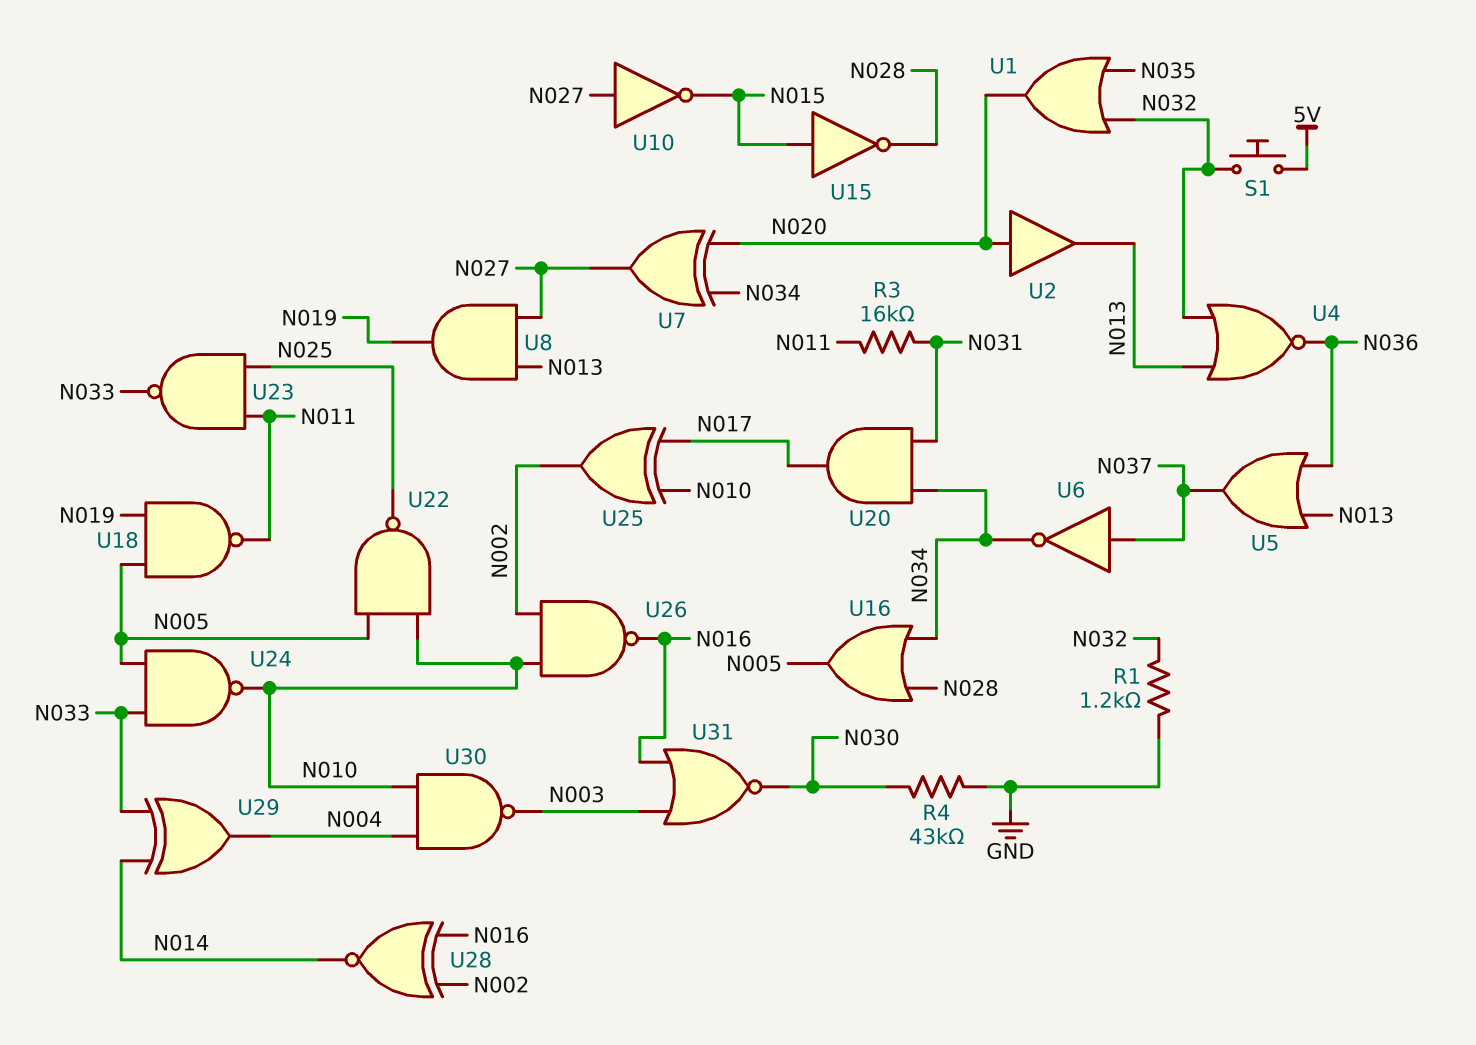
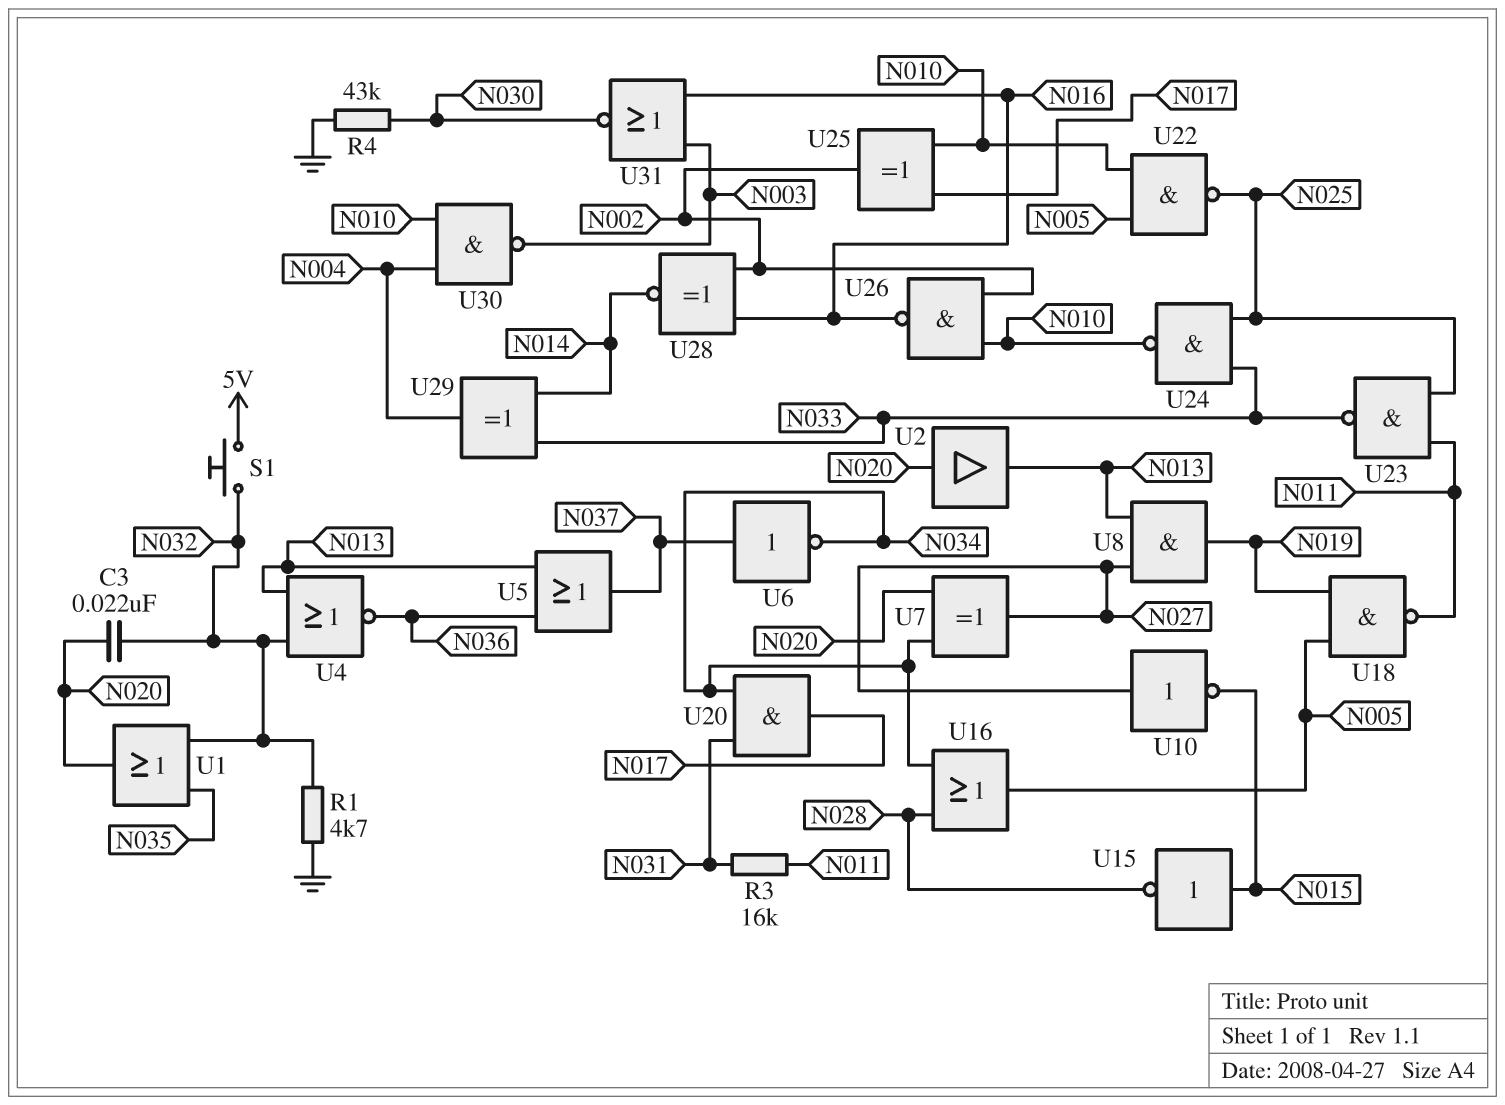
C3: none -> 22nF (N020, N032)
R1: 1.2k (GND, N032) -> 4.7k (GND, N032)
U24: NAND (in N005, in N033, out N010) -> NAND (in N025, in N033, out N010)

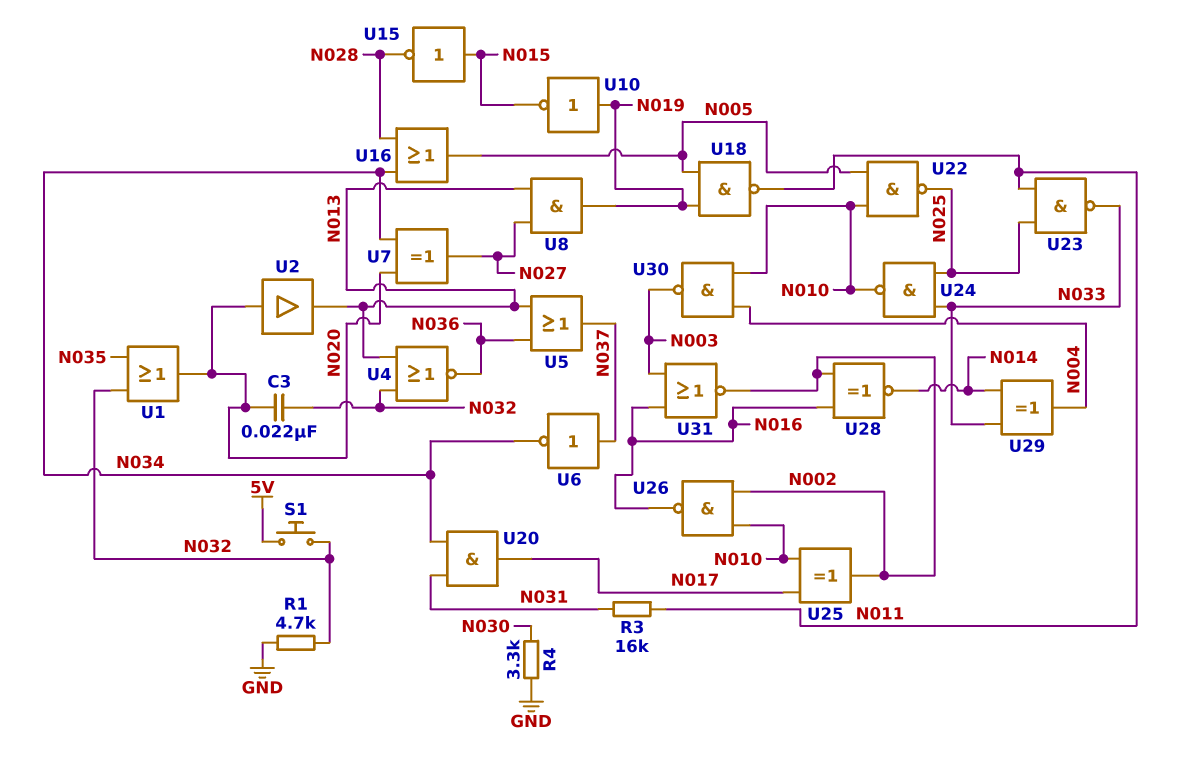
R4: 43k (GND, N030) -> 3.3k (GND, N030)
U10: NOT (in N027, out N015) -> NOT (in N019, out N015)
U31: NOR (in N003, in N016, out N030) -> NOR (in N003, in N016, out N002)

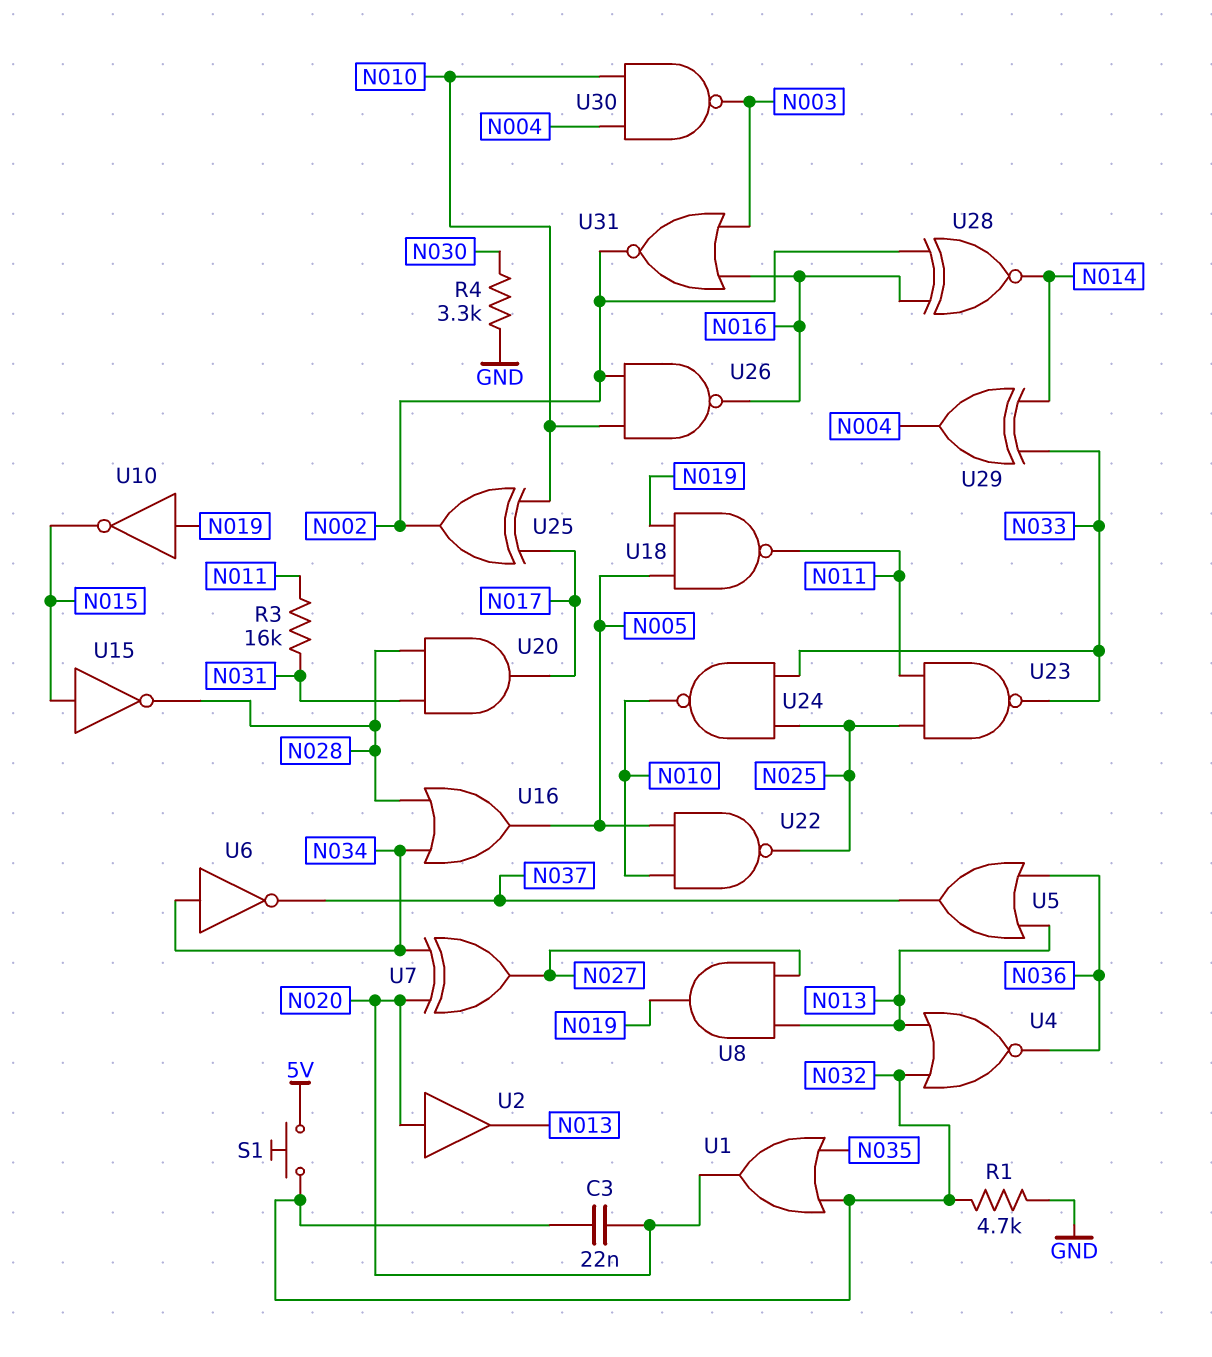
U6: NOT (in N037, out N034) -> NOT (in N034, out N037)
U20: AND (in N031, in N034, out N017) -> AND (in N028, in N031, out N017)

